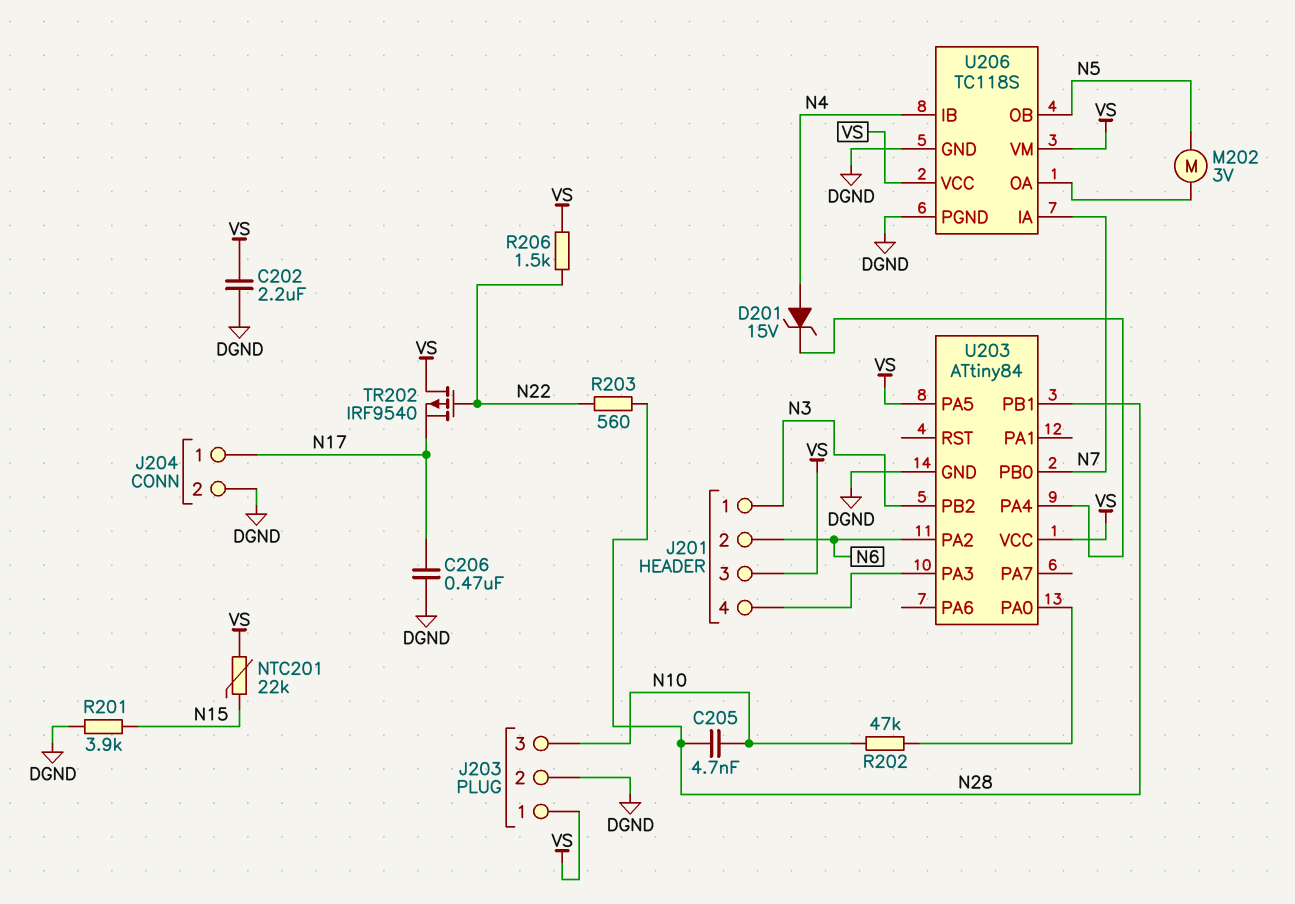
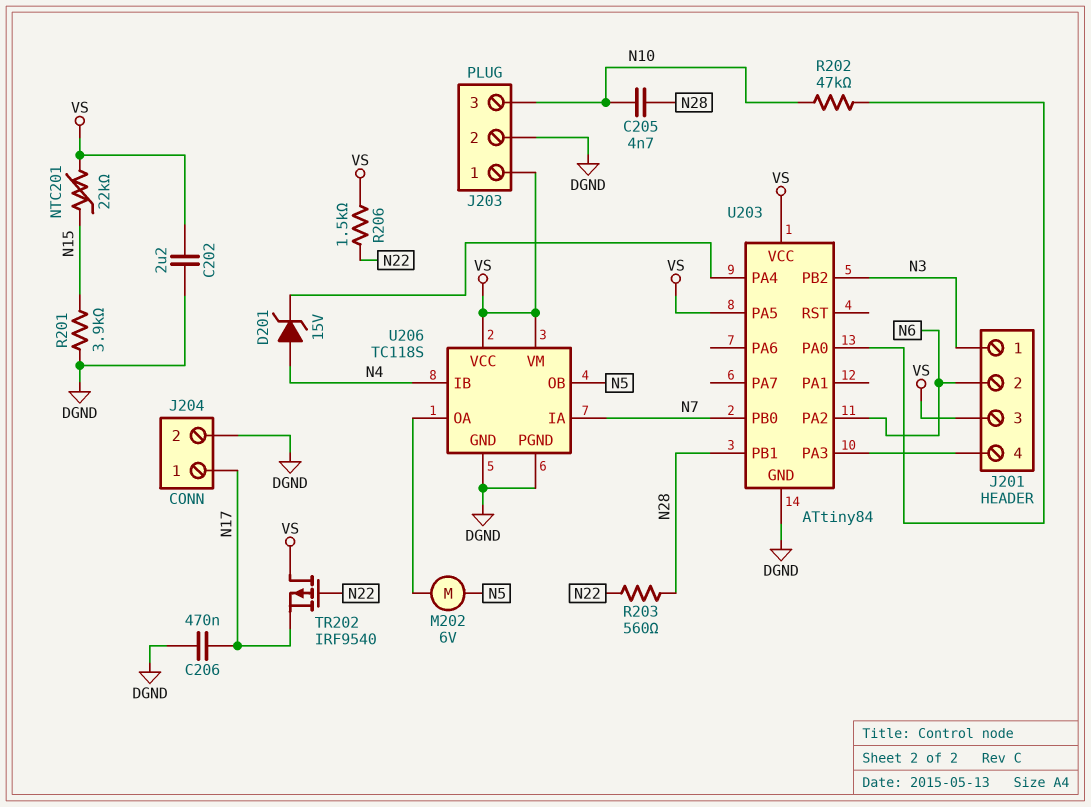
M202: motor 3V (N5, U206/OA) -> motor 6V (N5, U206/OA)

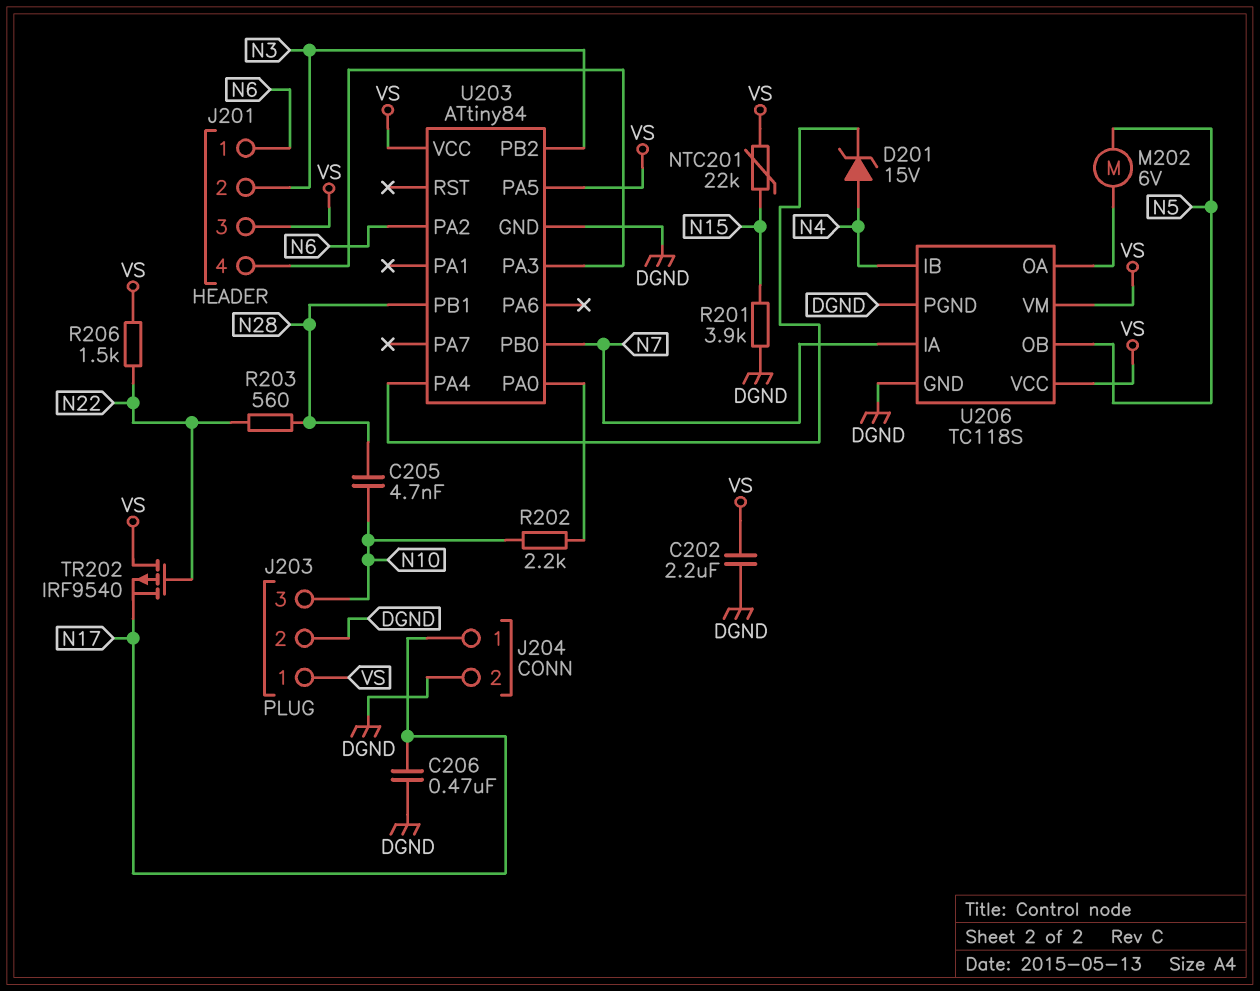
J201 pin 1: N3 -> N6
J201 pin 2: N6 -> N3
R202: 47k (N10, U203/PA0) -> 2.2k (N10, U203/PA0)

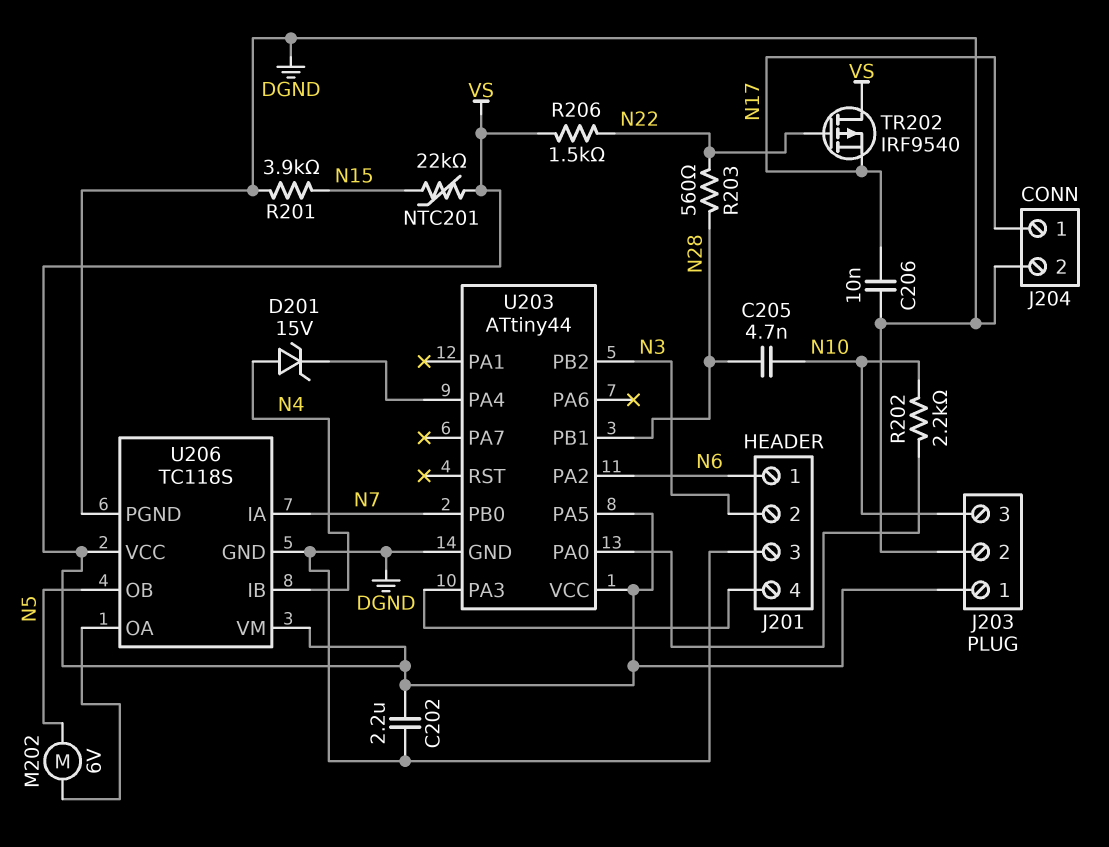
C206: 470nF (DGND, N17) -> 10nF (DGND, N17)
J201 pin 3: VS -> DGND
U203: ATtiny84 -> ATtiny44

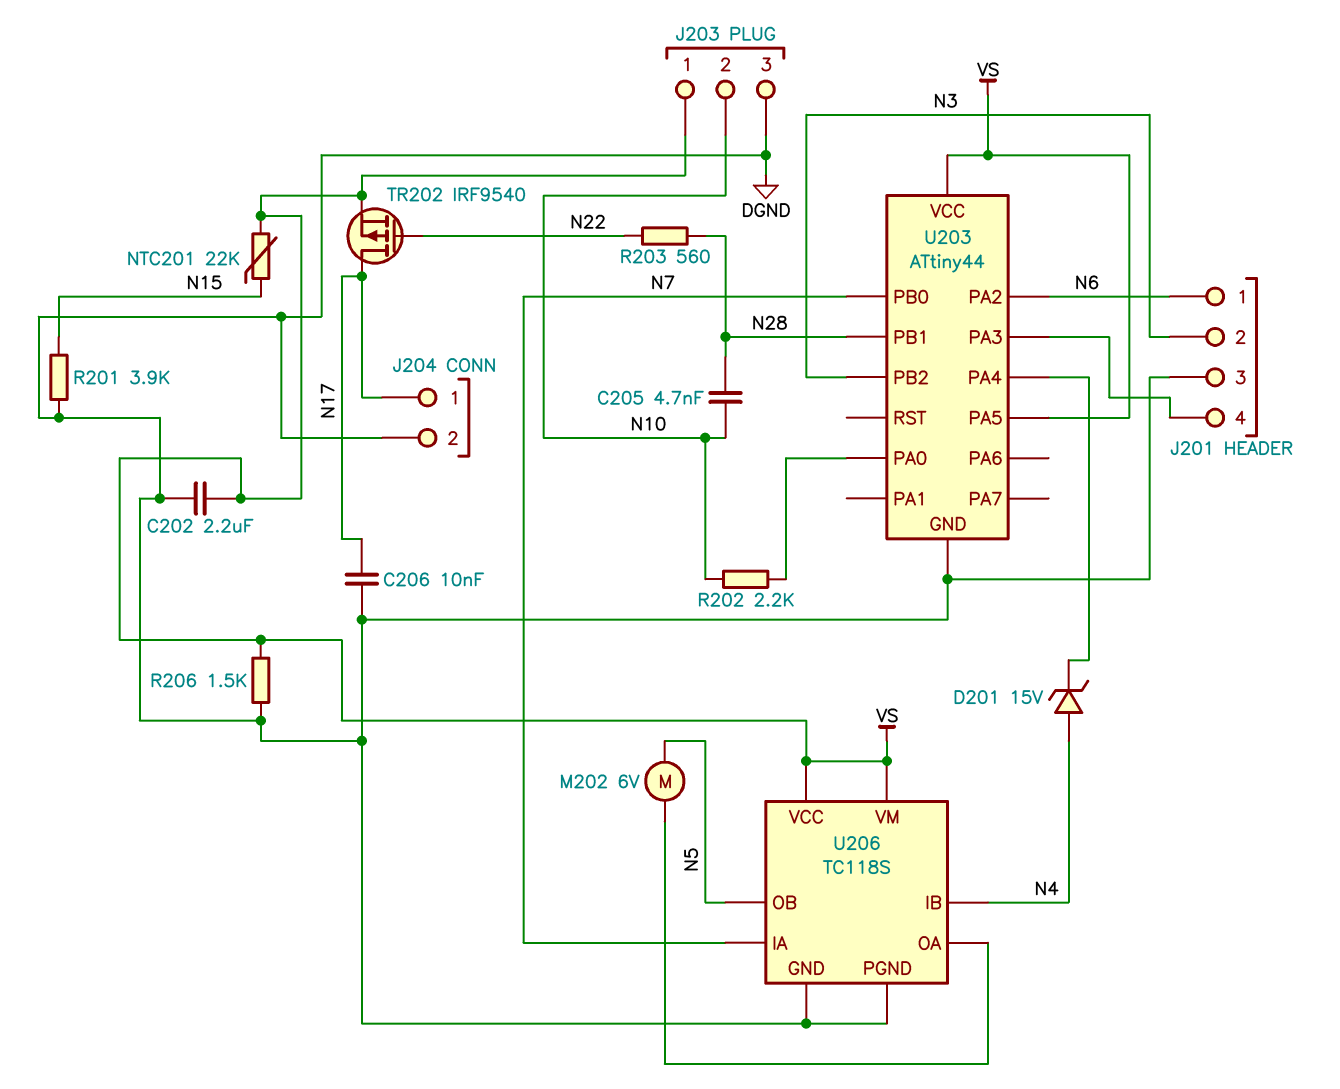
J203 pin 2: DGND -> N10
J203 pin 3: N10 -> DGND
R206: 1.5k (N22, VS) -> 1.5k (DGND, VS)
TR202: PMOS IRF9540 (G N22, D VS, S N17) -> PMOS IRF9540 (G N22, D N17, S VS)

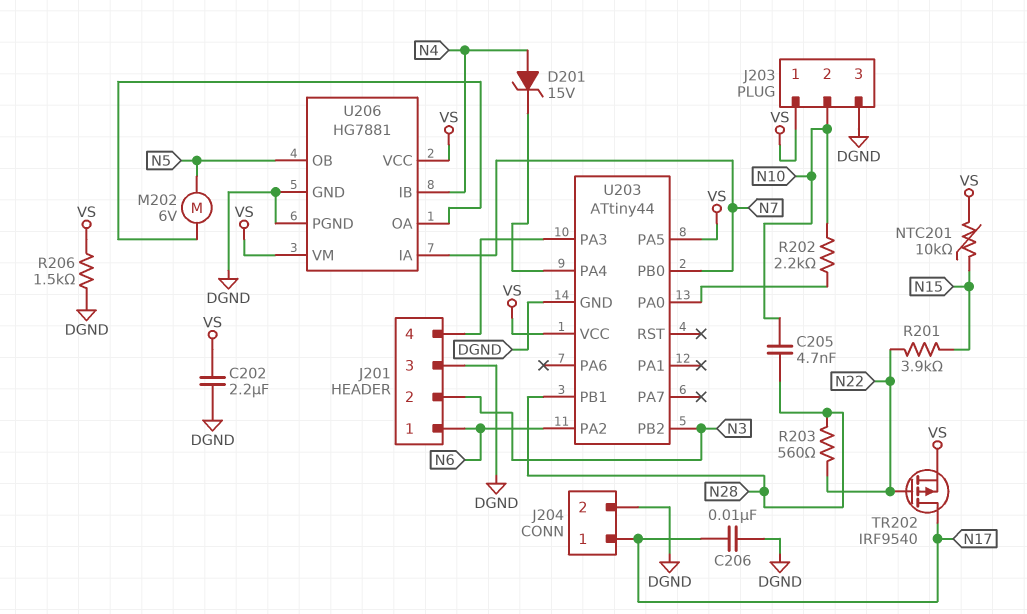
NTC201: 22k (N15, VS) -> 10k (N15, VS)
R201: 3.9k (DGND, N15) -> 3.9k (N15, N22)
U206: TC118S -> HG7881

